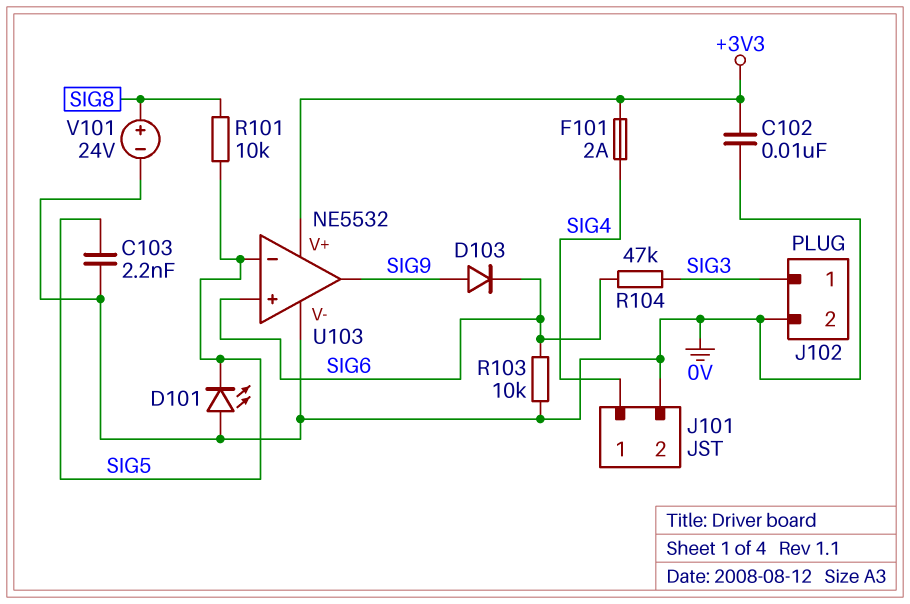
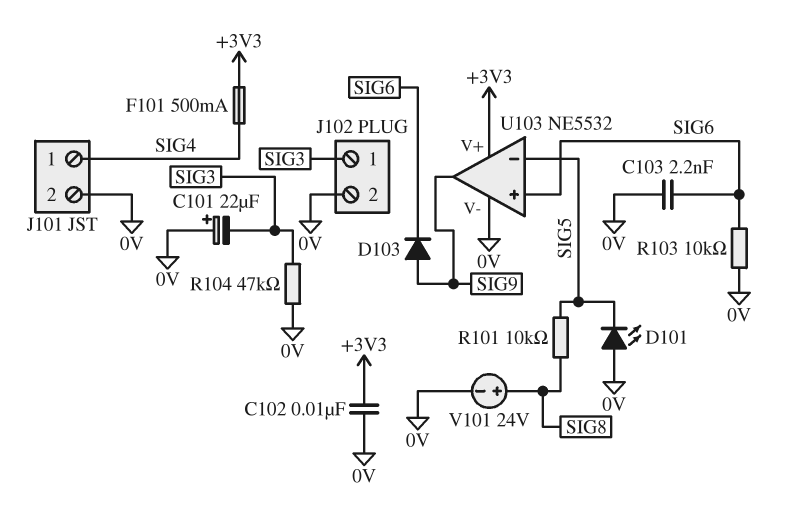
C101: none -> 22uF (plus 0V, minus SIG3)
C103: 2.2nF (0V, SIG5) -> 2.2nF (0V, SIG6)
F101: 2A (+3V3, SIG4) -> 500mA (+3V3, SIG4)
R104: 47k (SIG3, SIG6) -> 47k (0V, SIG3)

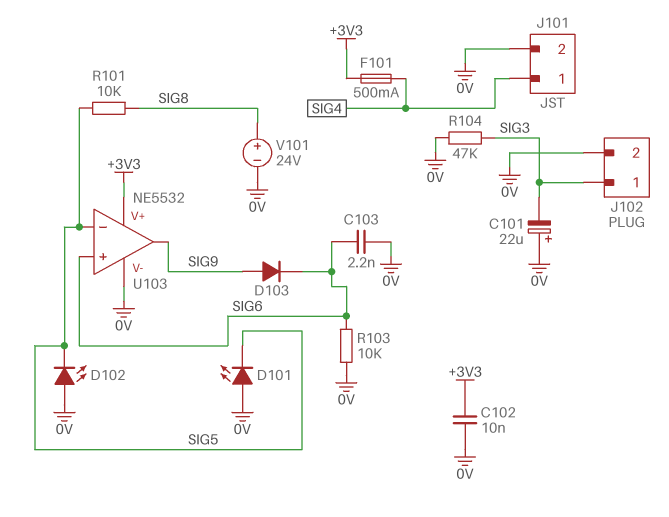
D102: none -> LED (A 0V, K SIG5)

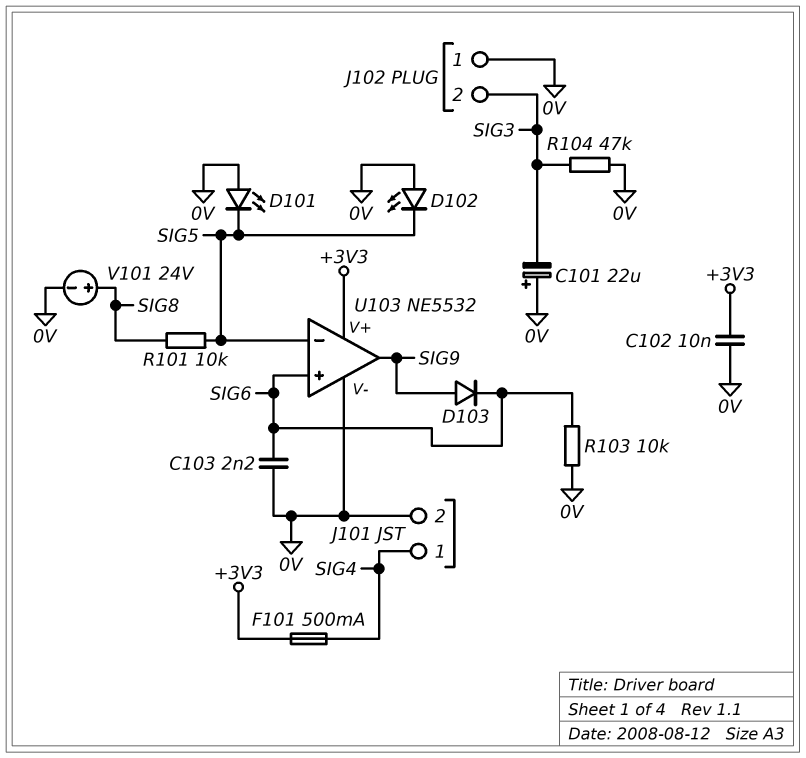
J102 pin 1: SIG3 -> 0V
J102 pin 2: 0V -> SIG3

